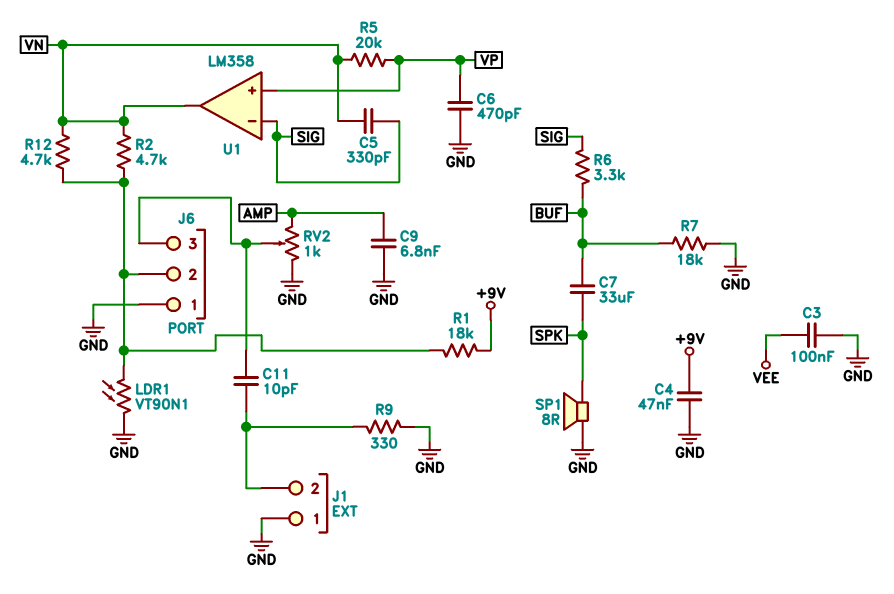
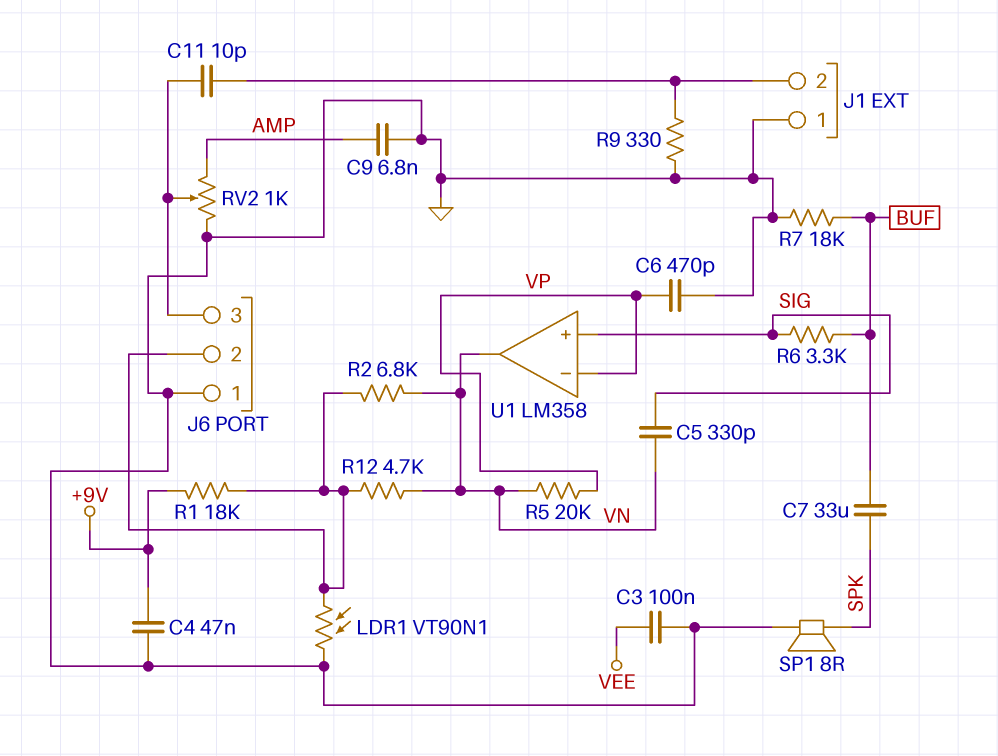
R2: 4.7k (J6/2, VN) -> 6.8k (J6/2, VN)
U1 pin in+: VP -> SIG
U1 pin in-: SIG -> VP

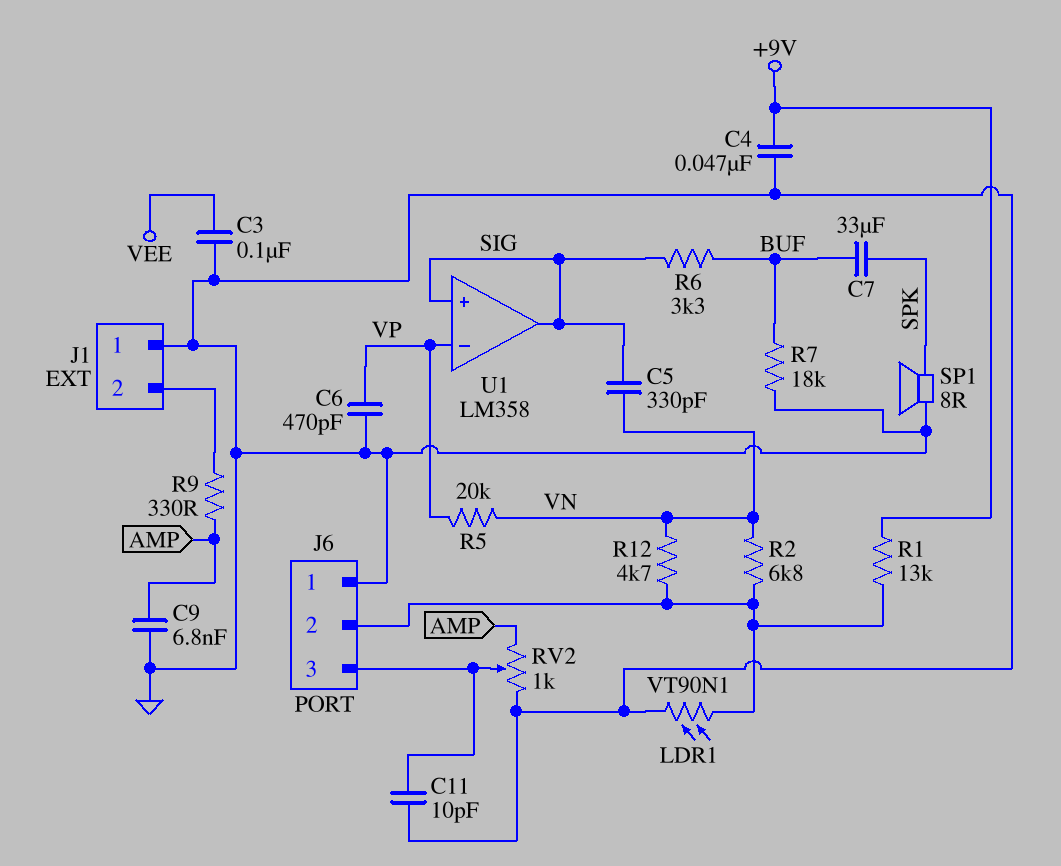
C11: 10pF (J1/2, J6/3) -> 10pF (GND, J6/3)
R1: 18k (+9V, J6/2) -> 13k (+9V, J6/2)
R9: 330 (GND, J1/2) -> 330 (AMP, J1/2)
U1 pin out: VN -> SIG

